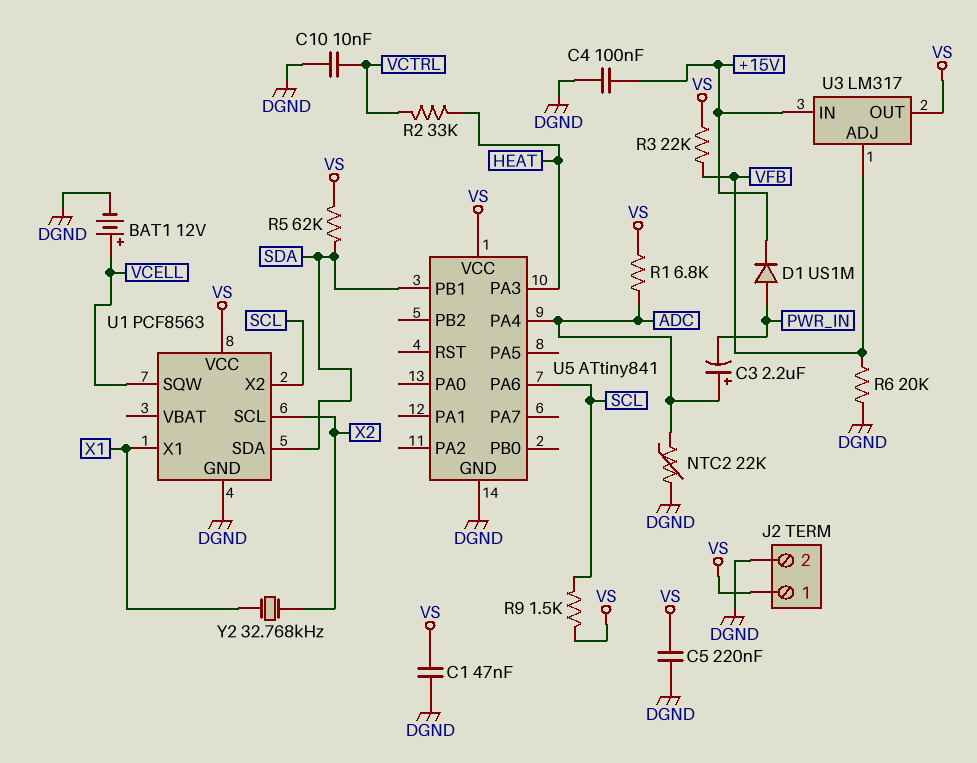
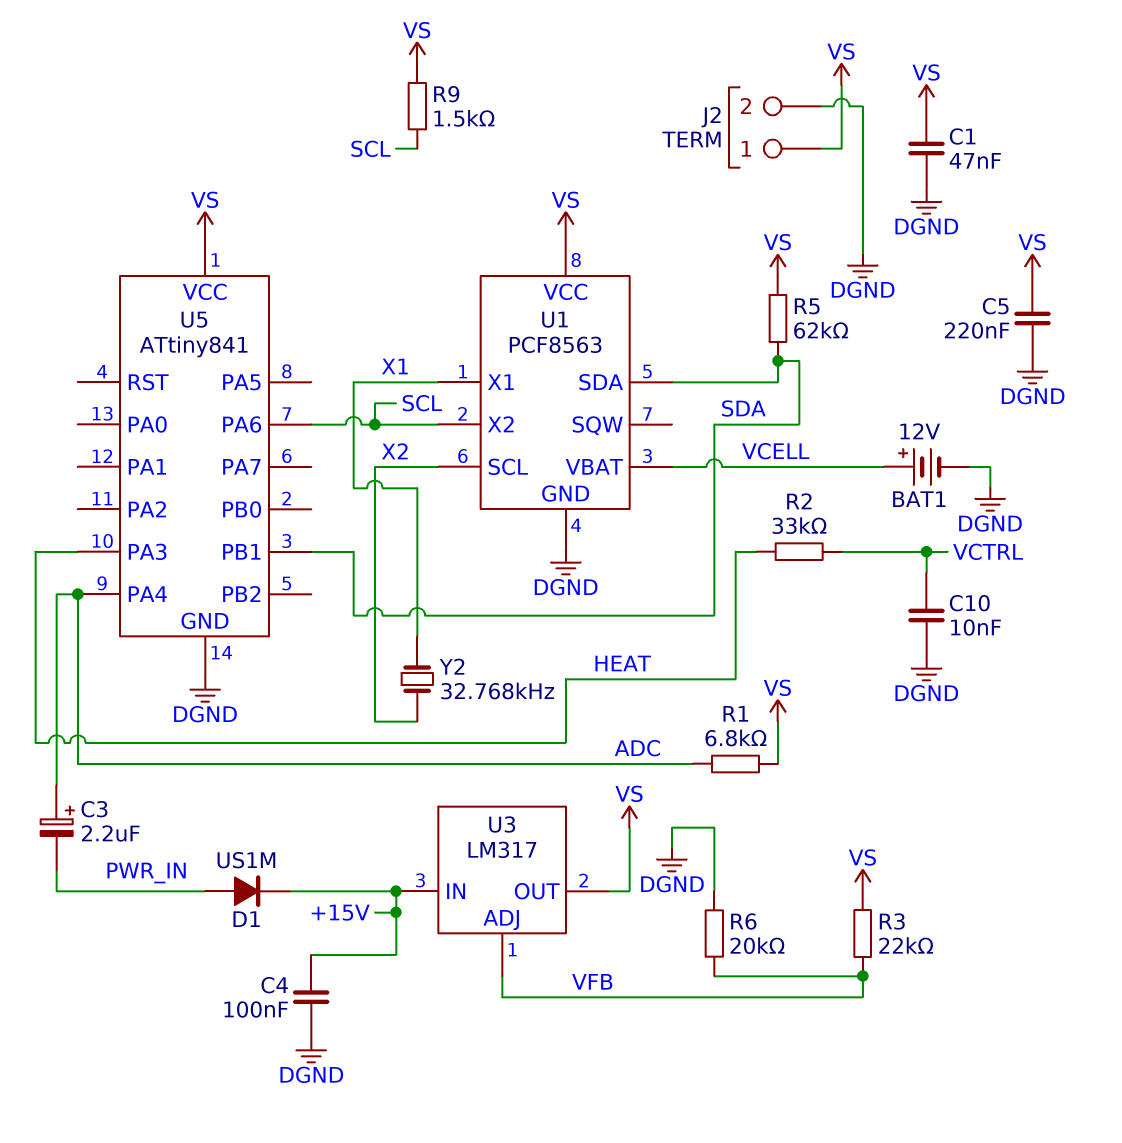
NTC2: 22k (ADC, DGND) -> none
U1 pin SQW: VCELL -> none
U1 pin VBAT: none -> VCELL

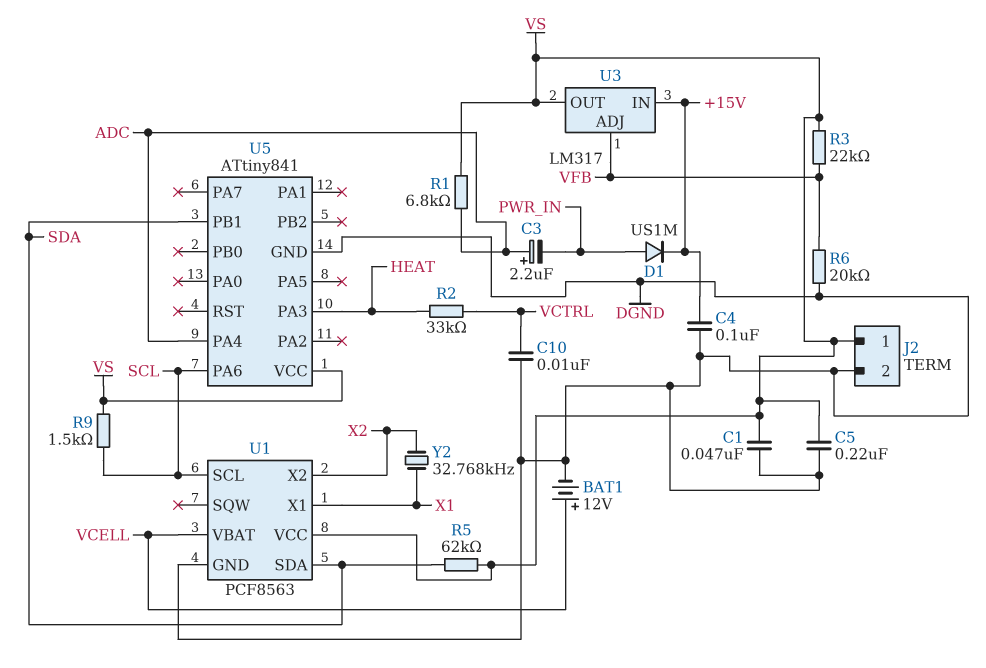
U1 pin SCL: X2 -> SCL
U1 pin X2: SCL -> X2

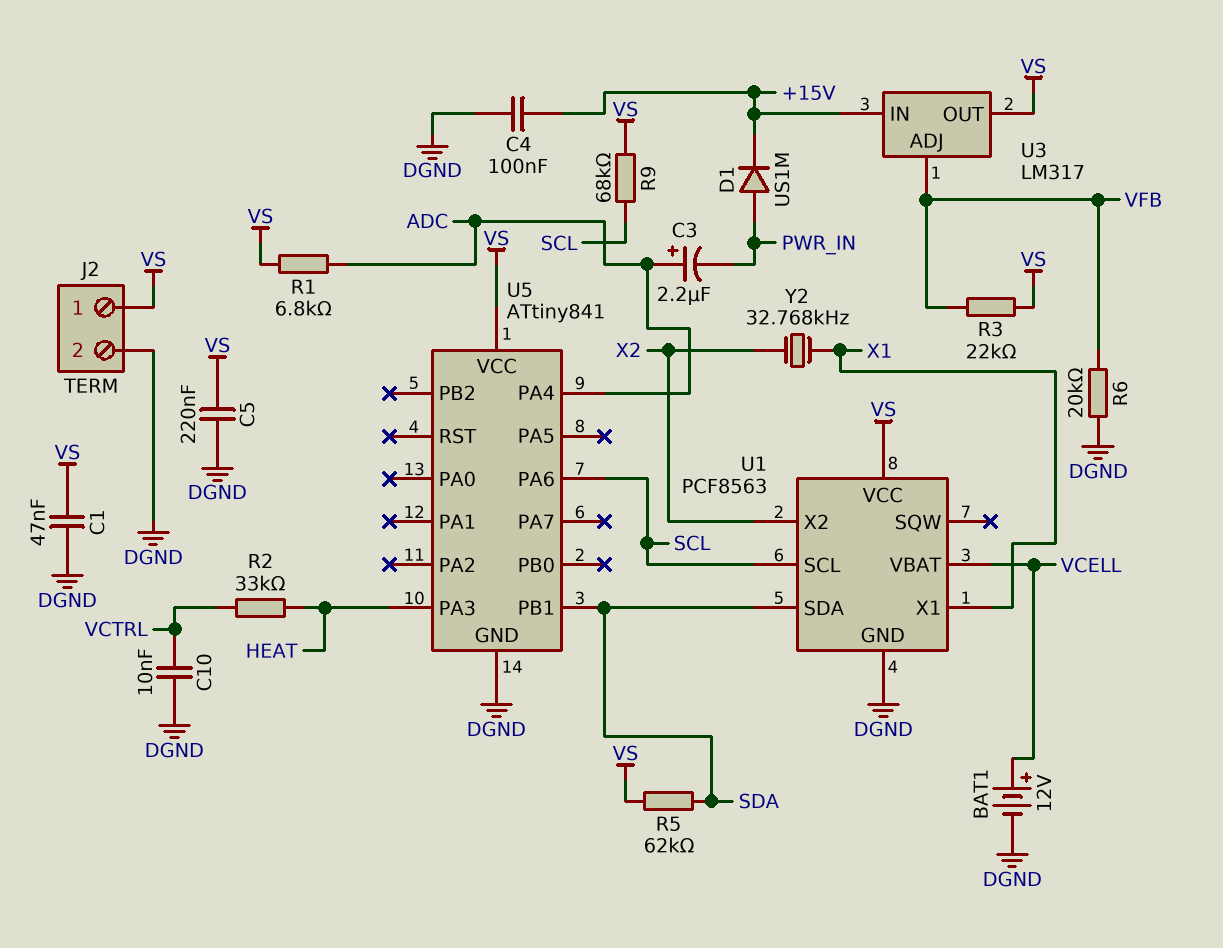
R9: 1.5k (SCL, VS) -> 68k (SCL, VS)

